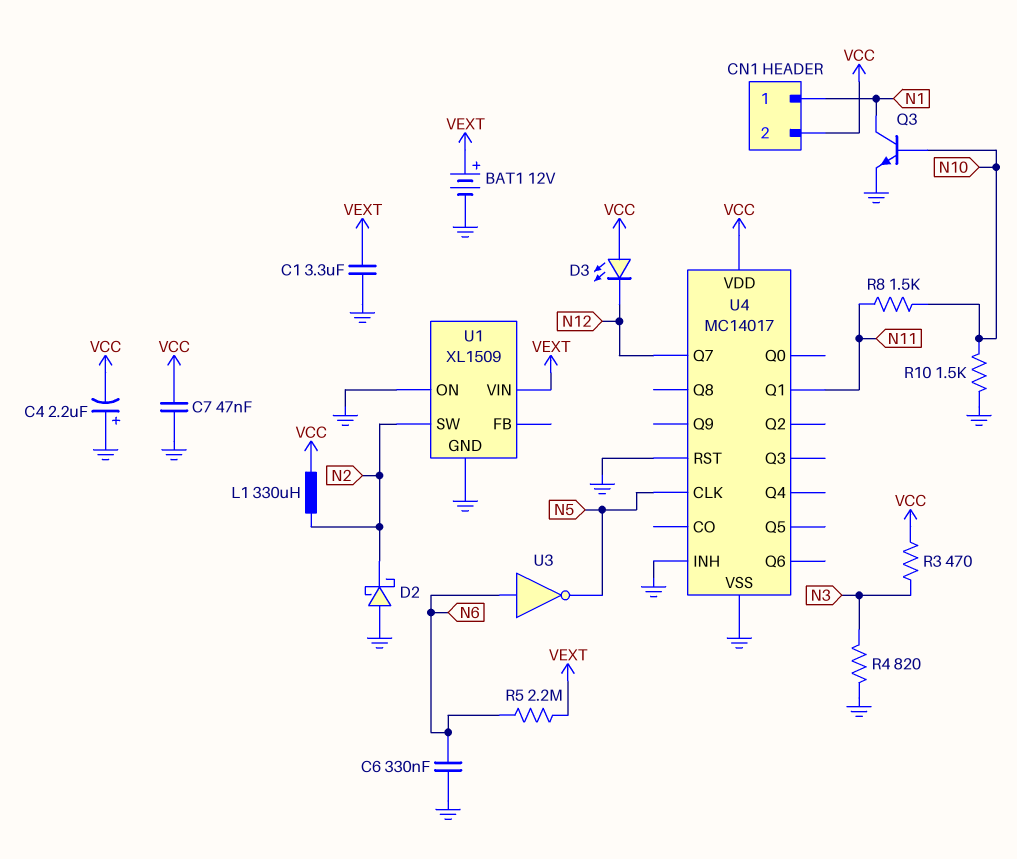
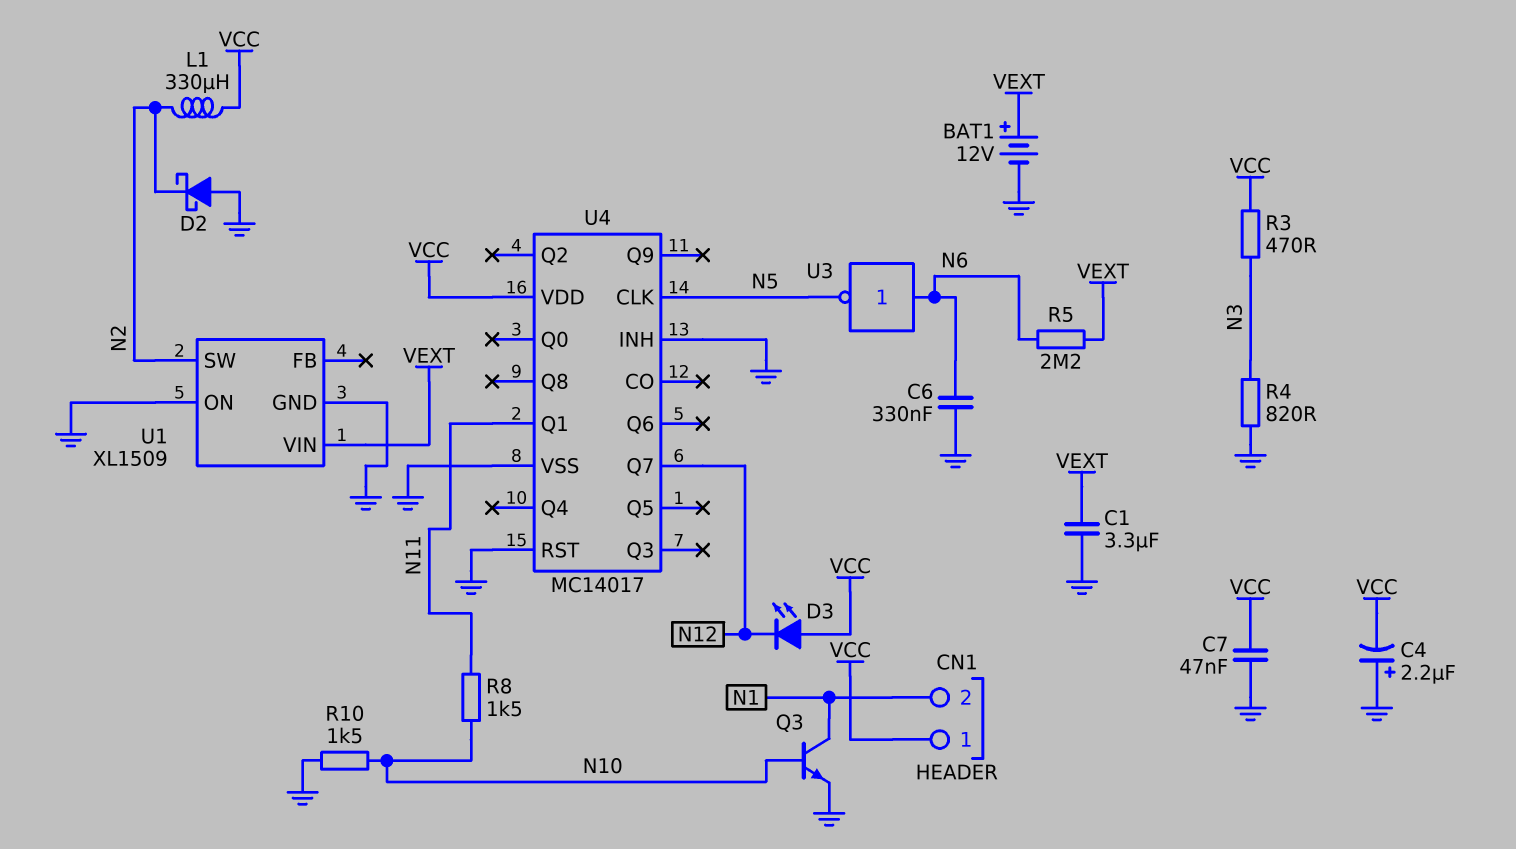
CN1 pin 1: N1 -> VCC
CN1 pin 2: VCC -> N1

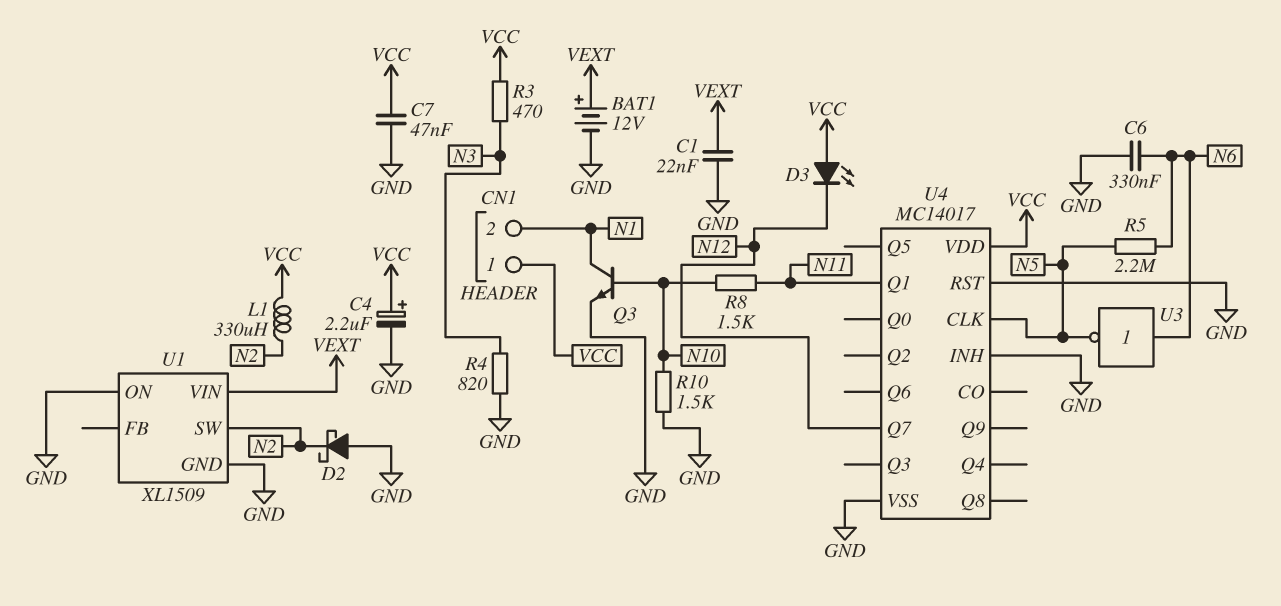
C1: 3.3uF (GND, VEXT) -> 22nF (GND, VEXT)
C4: 2.2uF (plus GND, minus VCC) -> 2.2uF (plus VCC, minus GND)
R5: 2.2M (N6, VEXT) -> 2.2M (N5, N6)

